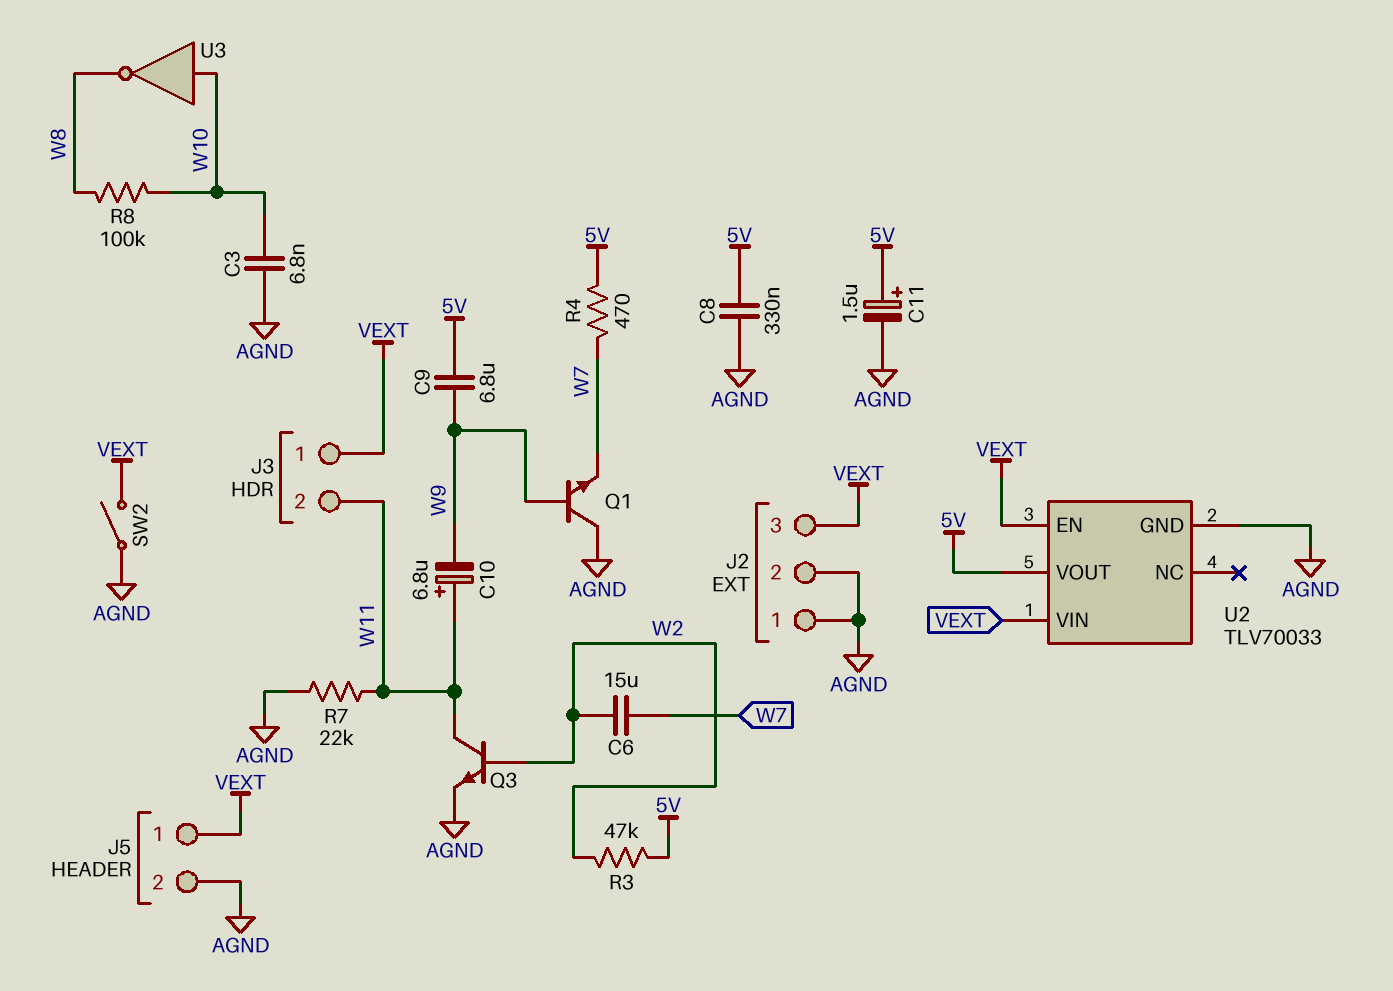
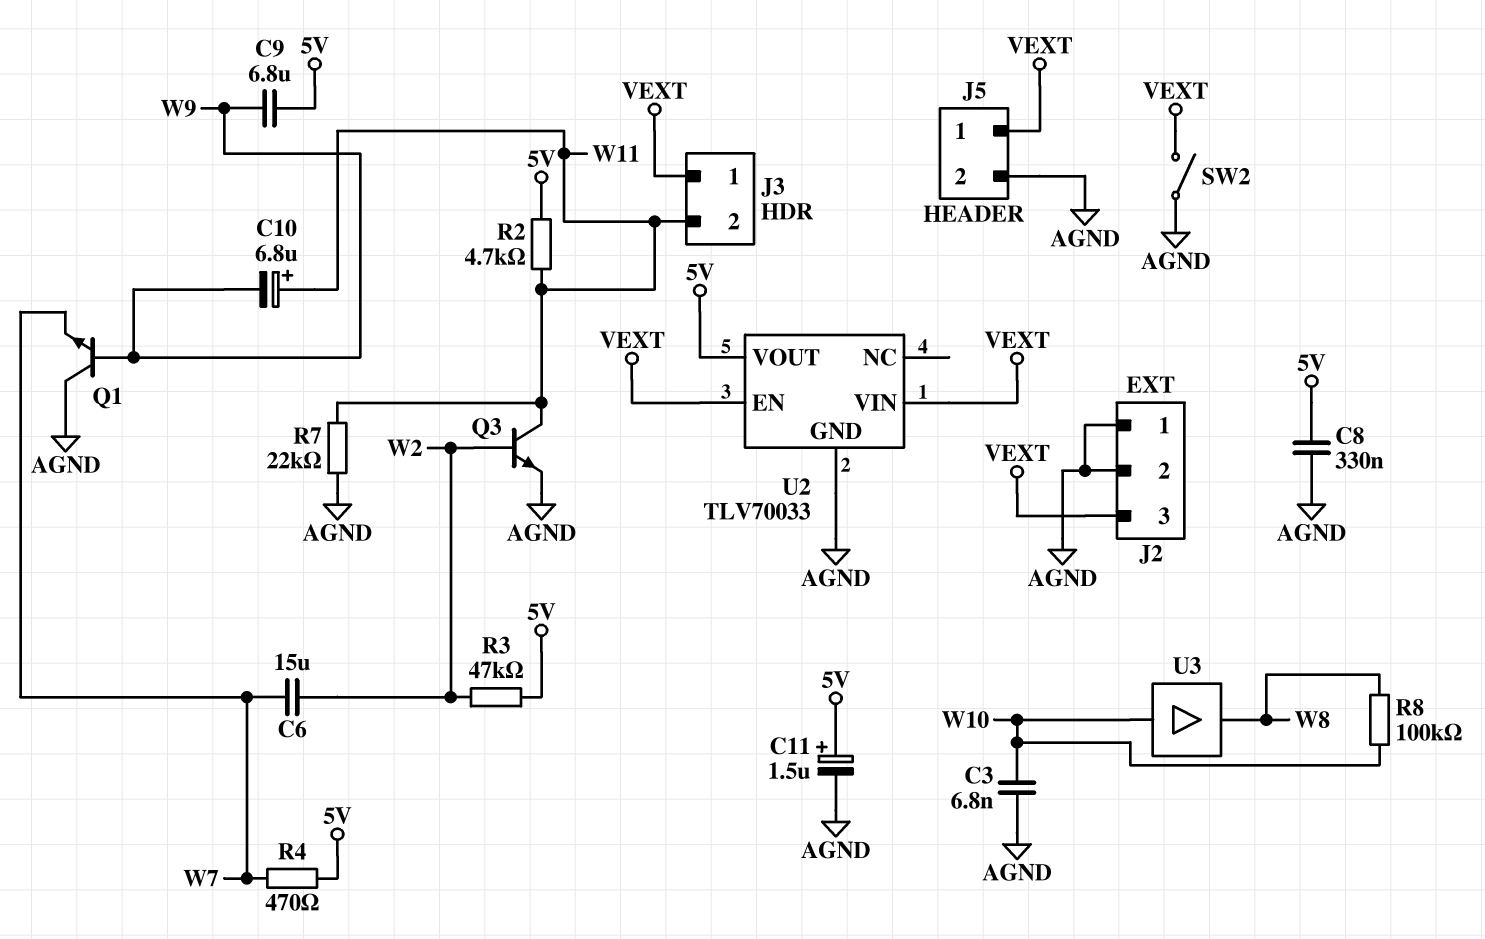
R2: none -> 4.7k (5V, W11)
U3: NOT (in W10, out W8) -> buffer (in W10, out W8)

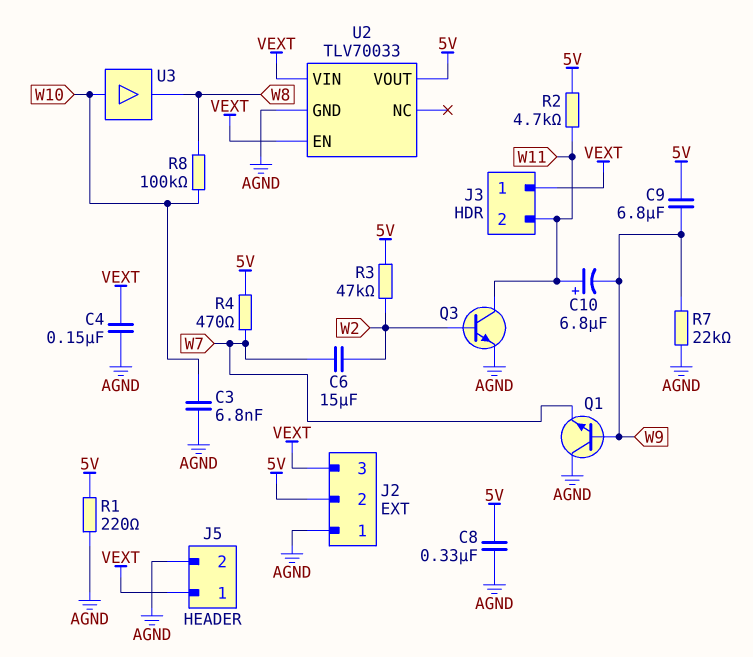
C4: none -> 150nF (AGND, VEXT)
C11: 1.5uF (plus 5V, minus AGND) -> none
J2 pin 2: AGND -> 5V
R1: none -> 220 (5V, AGND)
R7: 22k (AGND, W11) -> 22k (AGND, W9)
SW2: switch (AGND, VEXT) -> none

